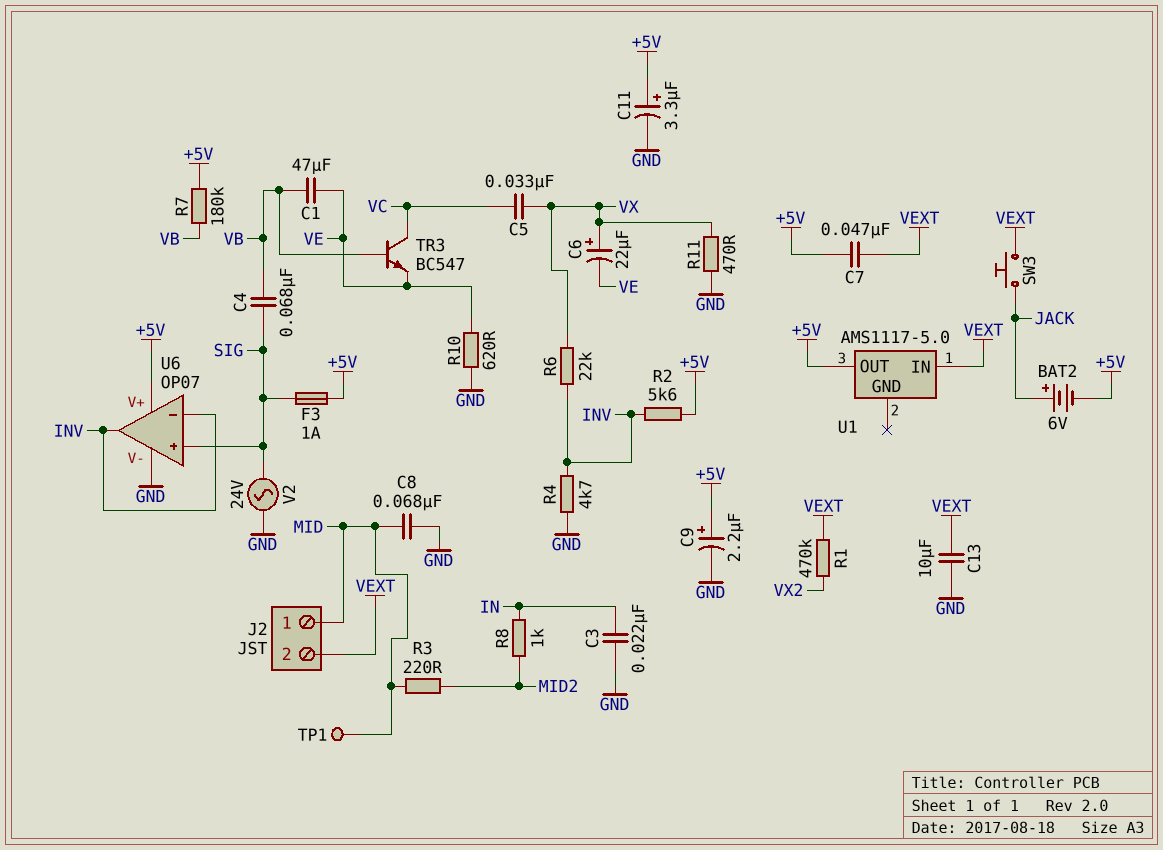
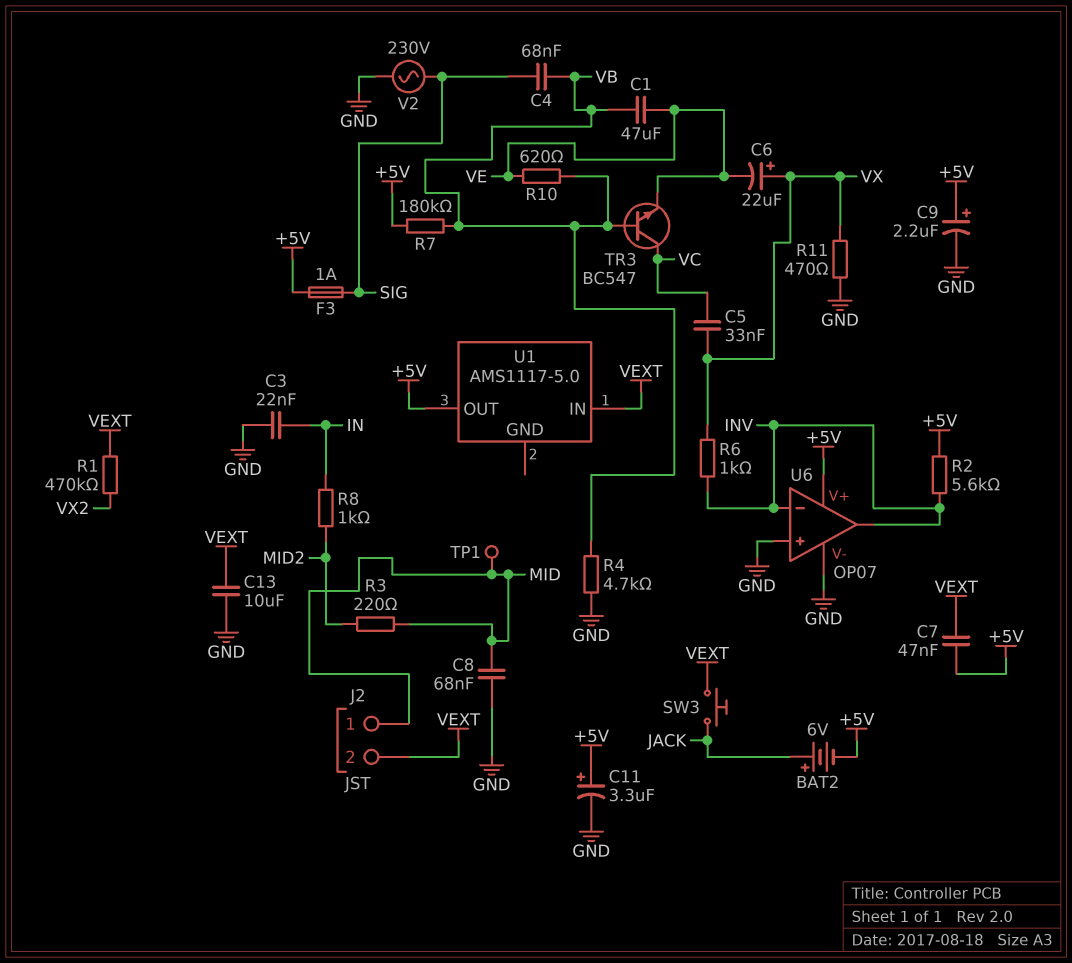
R4: 4.7k (GND, INV) -> 4.7k (GND, VB)
R6: 22k (INV, VX) -> 1k (INV, VX)
R10: 620 (GND, VE) -> 620 (VB, VE)
U6 pin in+: SIG -> GND
V2: AC 24V (GND, SIG) -> AC 230V (GND, SIG)

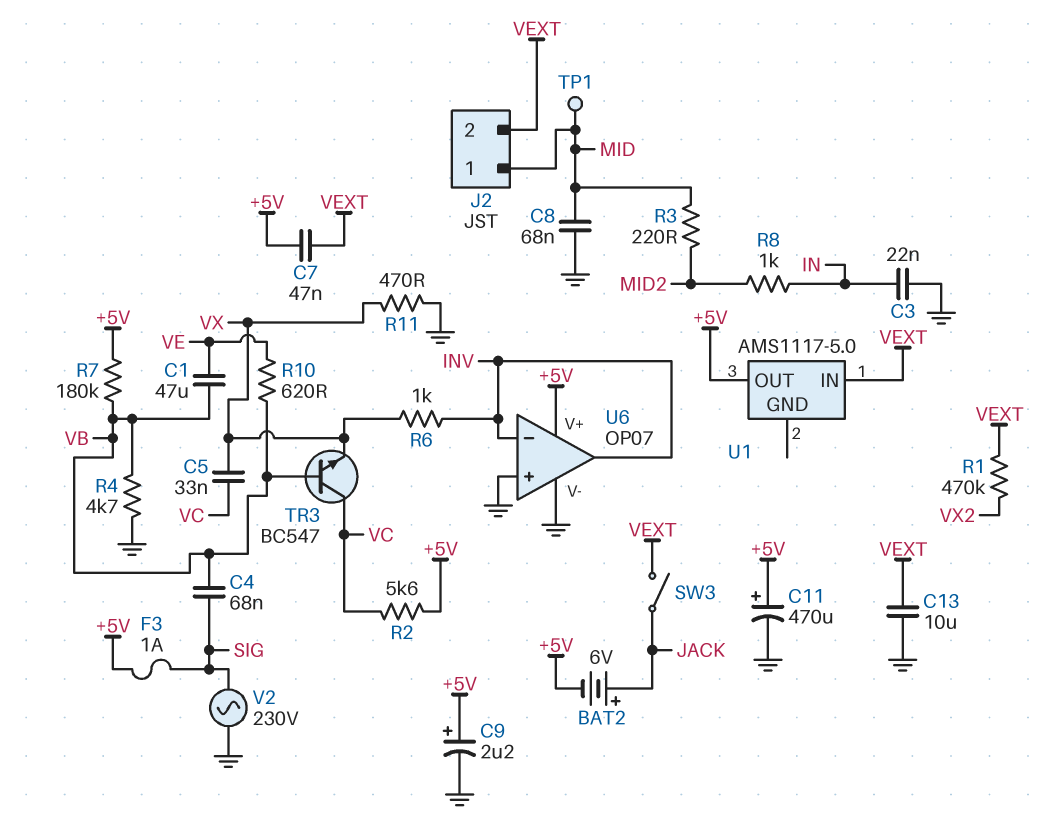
C6: 22uF (plus VX, minus VE) -> none
C11: 3.3uF (plus +5V, minus GND) -> 470uF (plus +5V, minus GND)
R2: 5.6k (+5V, INV) -> 5.6k (+5V, VC)
SW3: button (JACK, VEXT) -> switch (JACK, VEXT)
TR3: NPN BC547 (B VB, C VC, E VE) -> NPN BC547 (B VB, C VC, E VX)

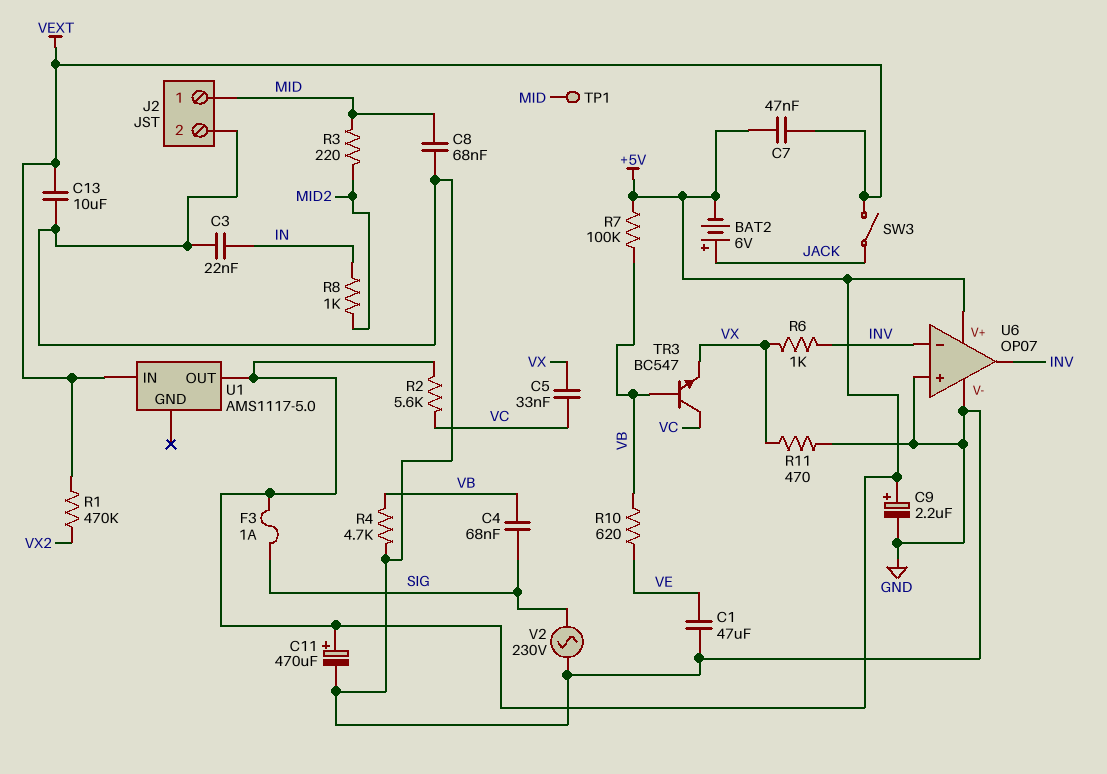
C1: 47uF (VB, VE) -> 47uF (GND, VE)
J2 pin 2: VEXT -> GND
R7: 180k (+5V, VB) -> 100k (+5V, VB)

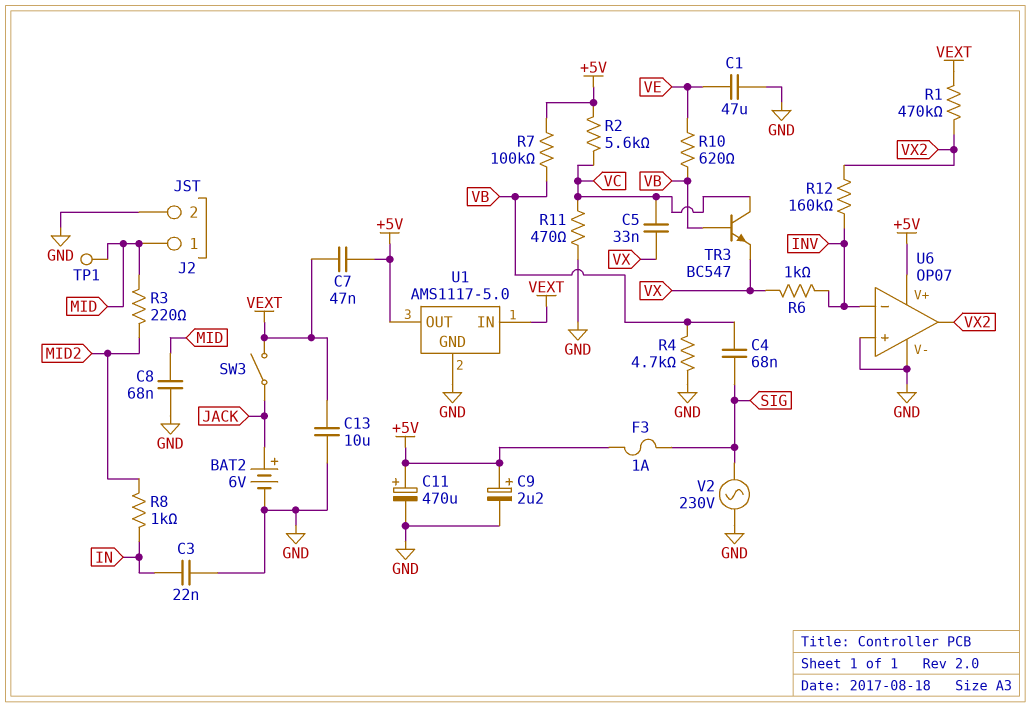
BAT2: 6V (plus JACK, minus +5V) -> 6V (plus JACK, minus GND)
R11: 470 (GND, VX) -> 470 (GND, VC)
R12: none -> 160k (INV, VX2)
U1 pin GND: none -> GND
U6 pin out: INV -> VX2

